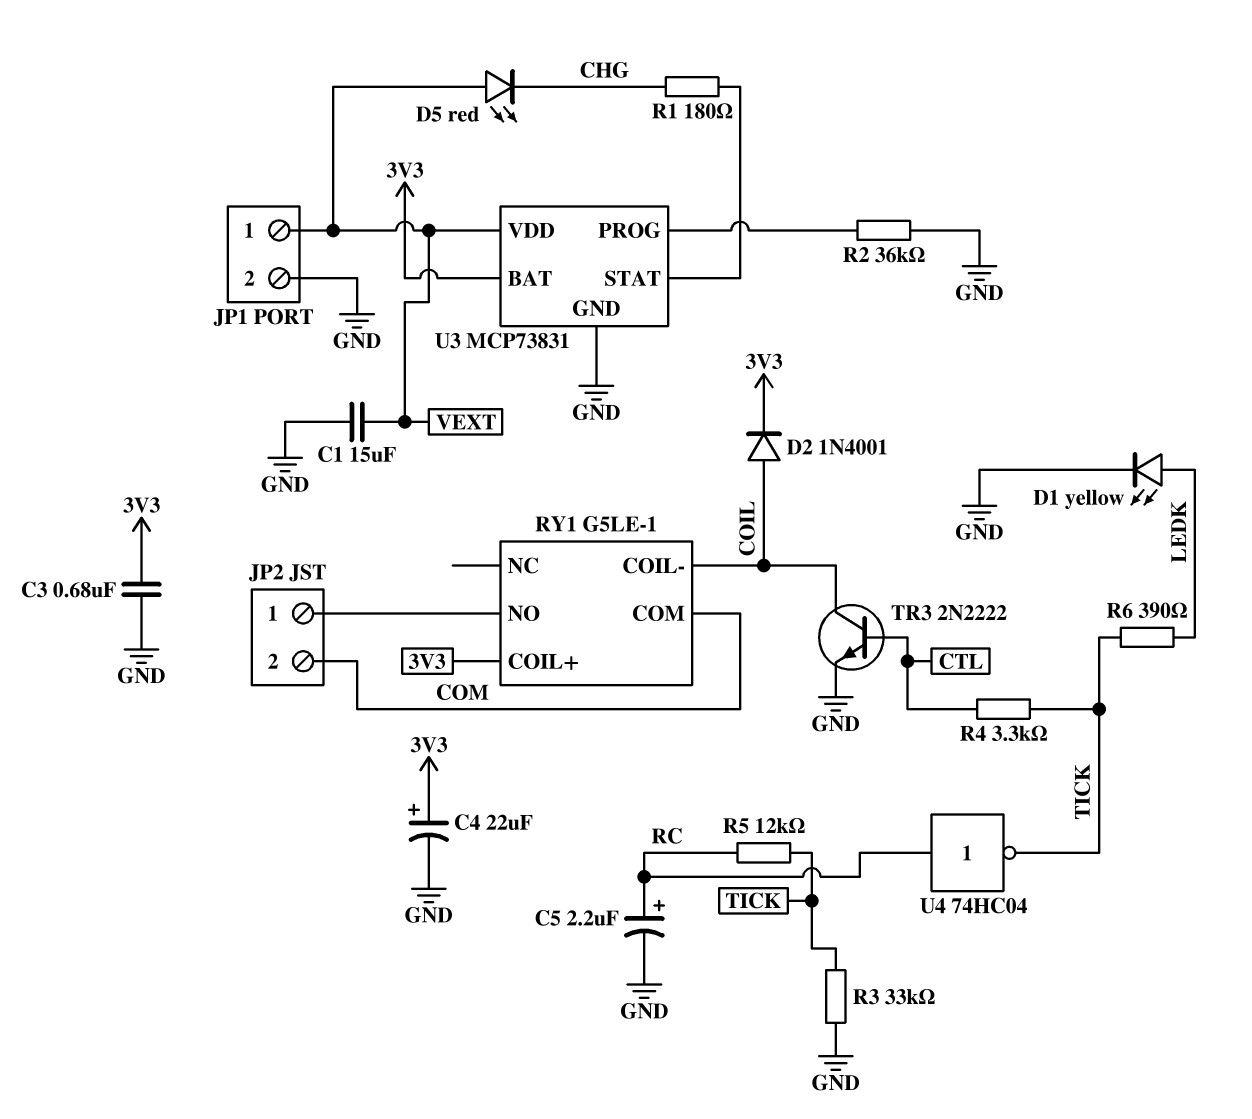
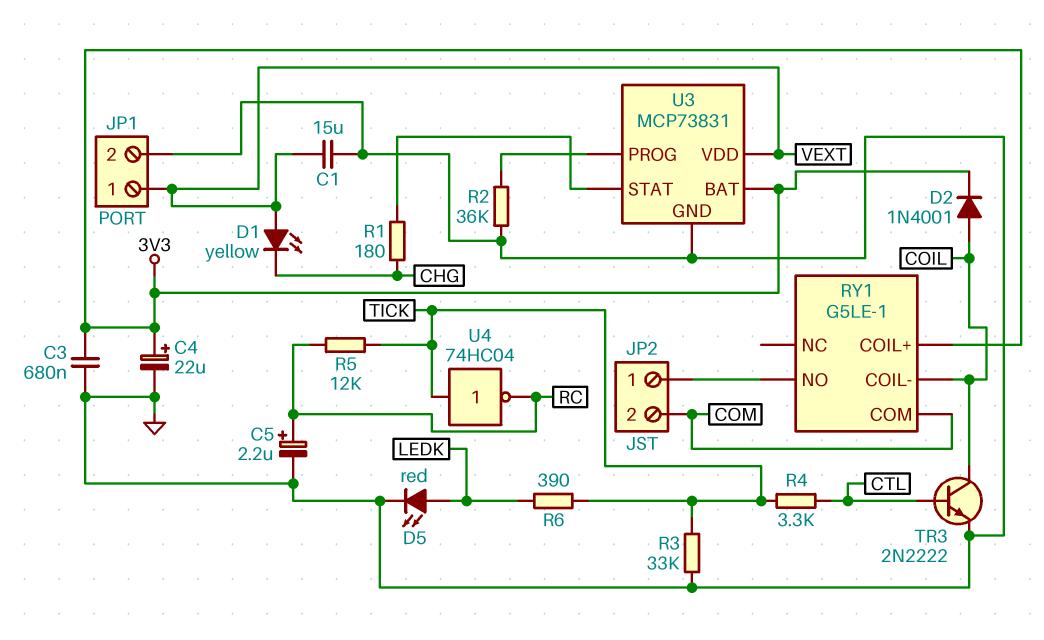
D1: LED yellow (A LEDK, K GND) -> LED yellow (A VEXT, K CHG)
D5: LED red (A VEXT, K CHG) -> LED red (A LEDK, K GND)
U4: NOT 74HC04 (in RC, out TICK) -> NOT 74HC04 (in TICK, out RC)

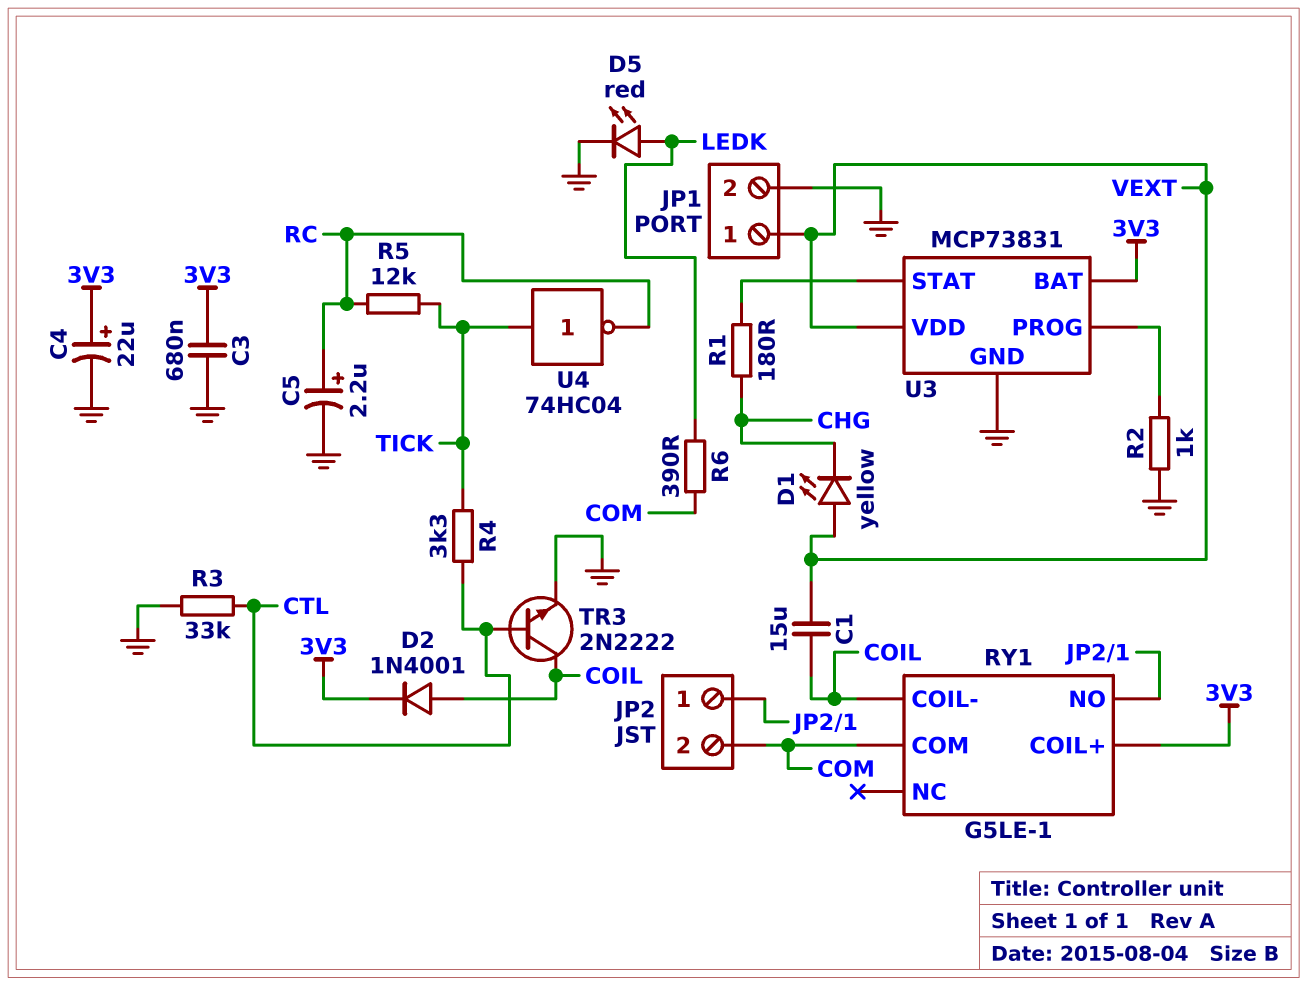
C1: 15uF (GND, VEXT) -> 15uF (COIL, VEXT)
R2: 36k (GND, U3/PROG) -> 1k (GND, U3/PROG)
R3: 33k (GND, TICK) -> 33k (CTL, GND)
R6: 390 (LEDK, TICK) -> 390 (COM, LEDK)

